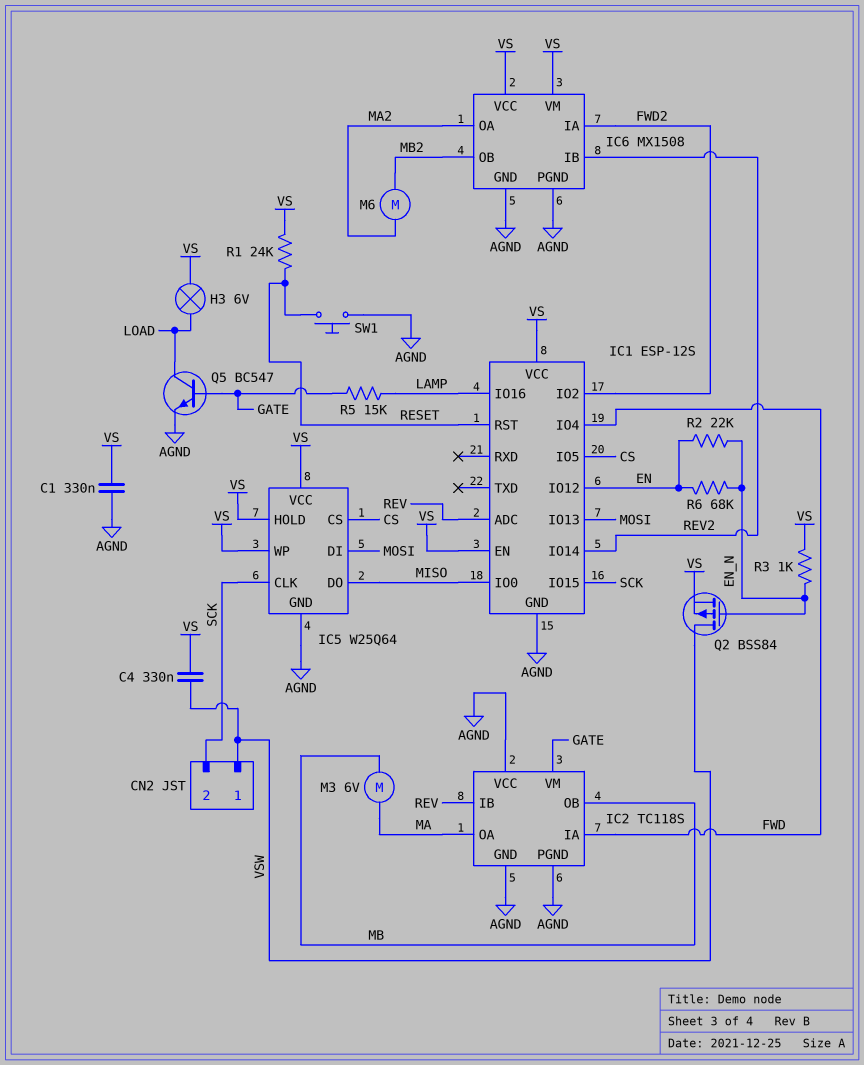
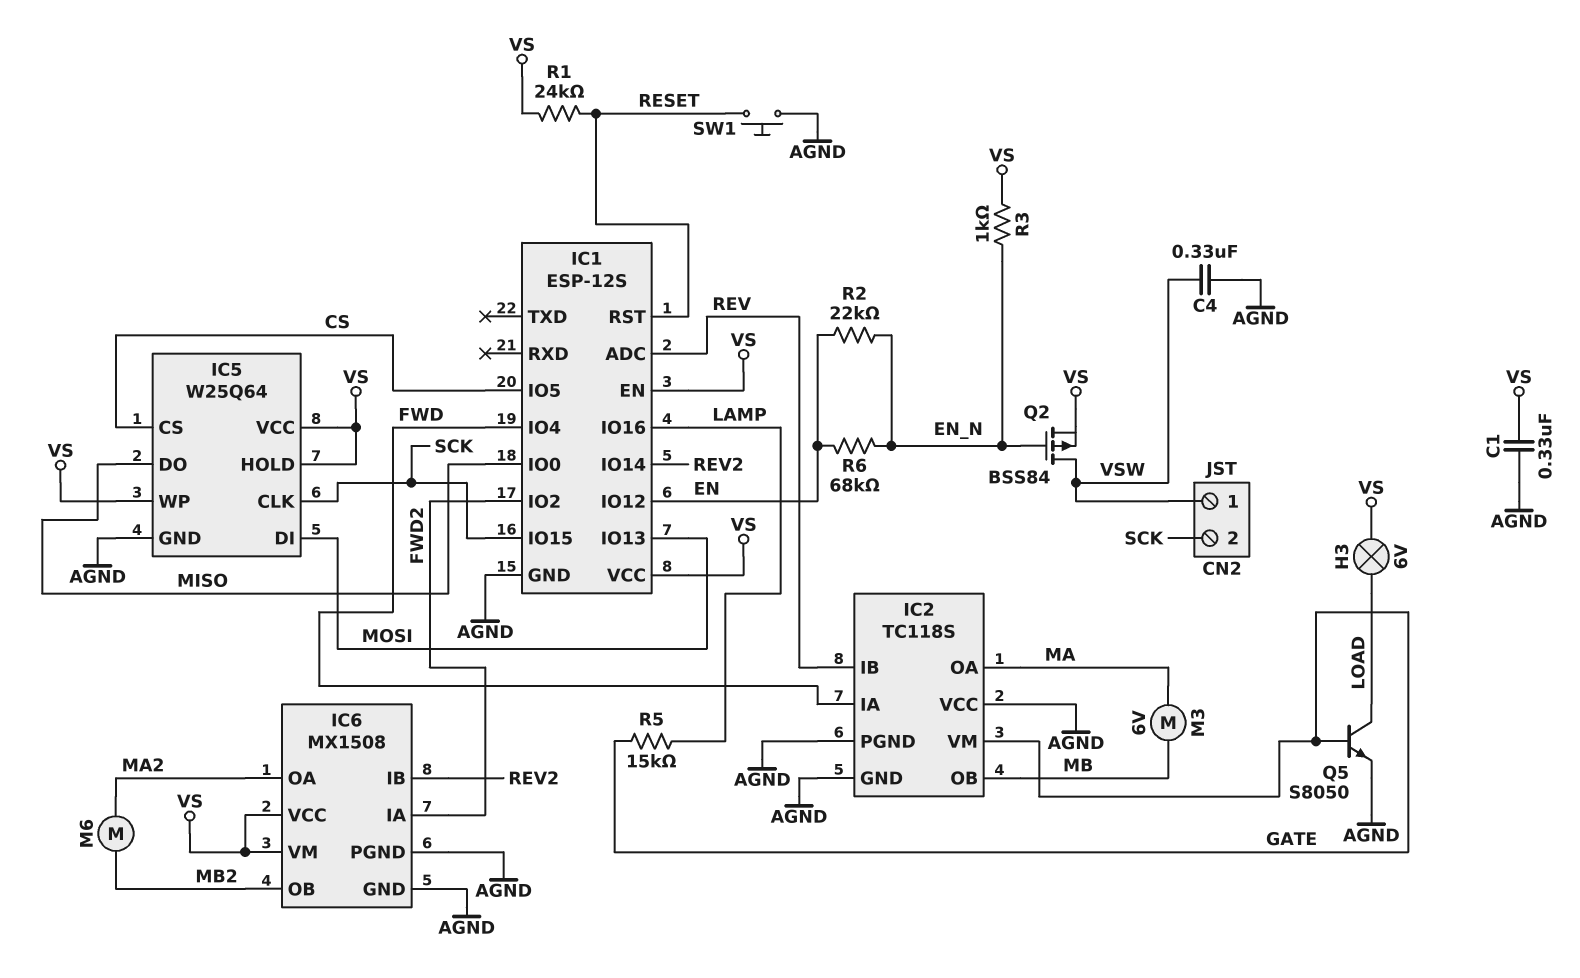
C4: 330nF (VS, VSW) -> 330nF (AGND, VSW)
Q5: NPN BC547 (B GATE, C LOAD, E AGND) -> NPN S8050 (B GATE, C LOAD, E AGND)

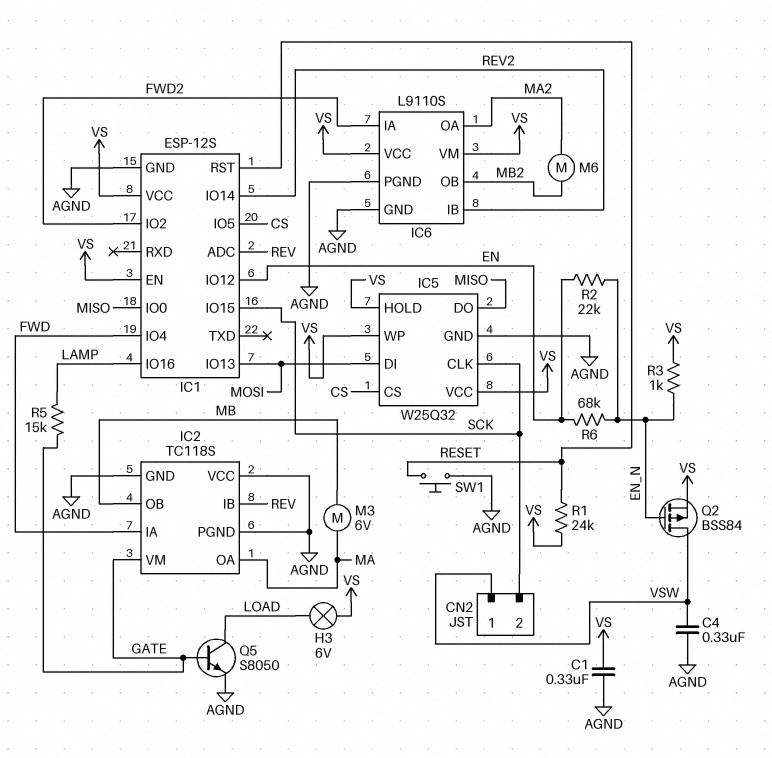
IC5: W25Q64 -> W25Q32
IC6: MX1508 -> L9110S

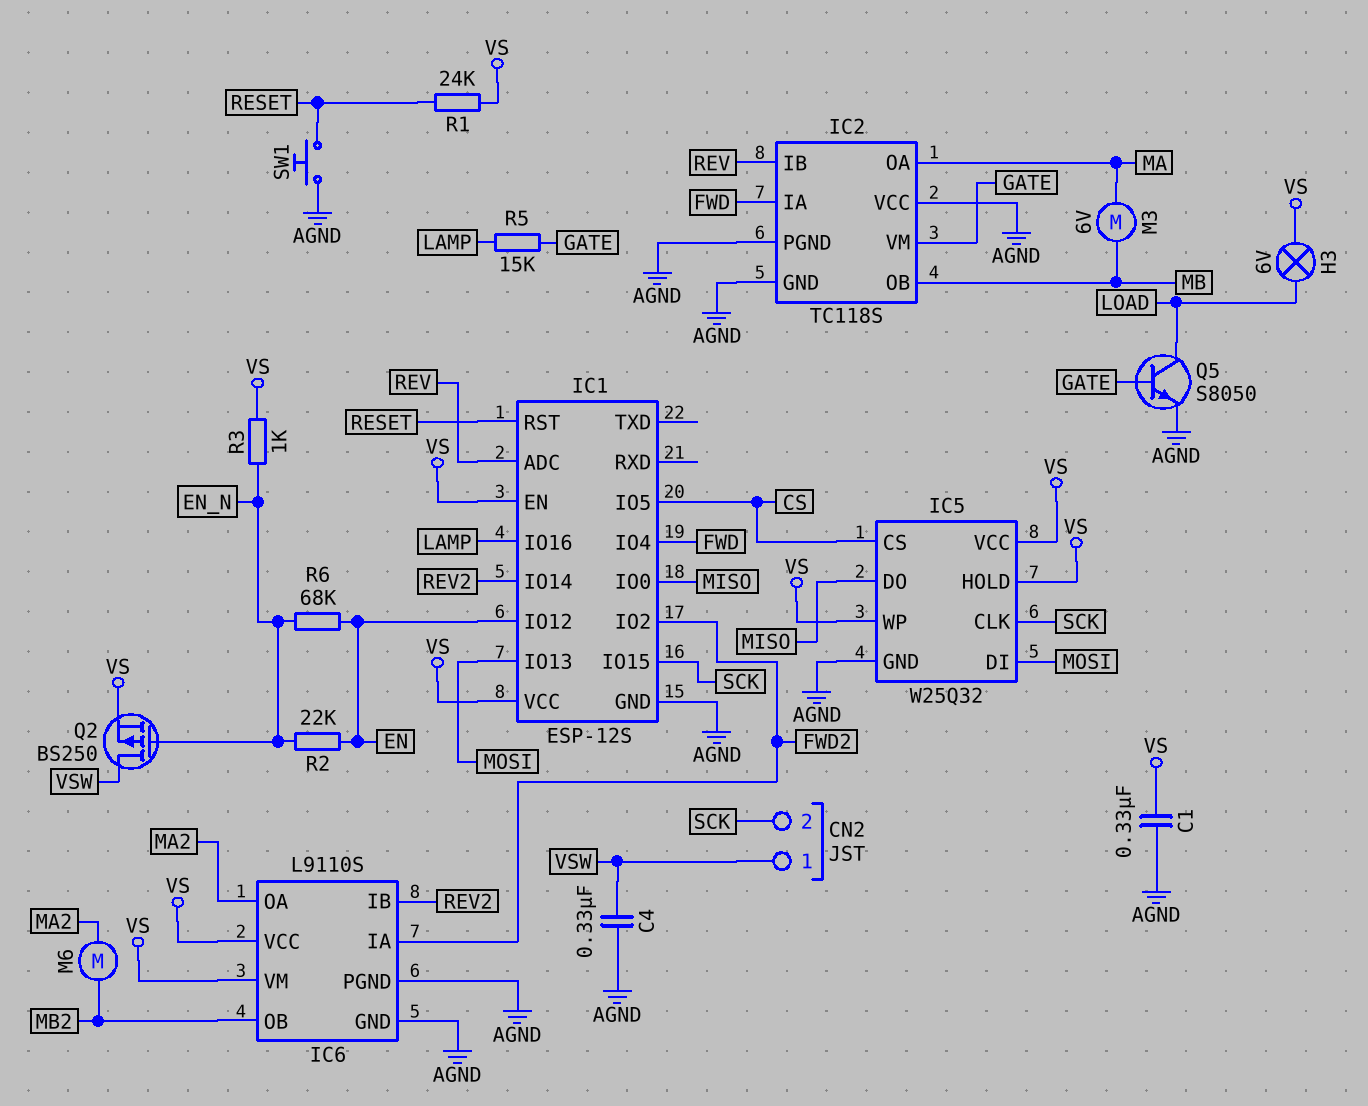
Q2: PMOS BSS84 (G EN_N, D VSW, S VS) -> PMOS BS250 (G EN_N, D VSW, S VS)

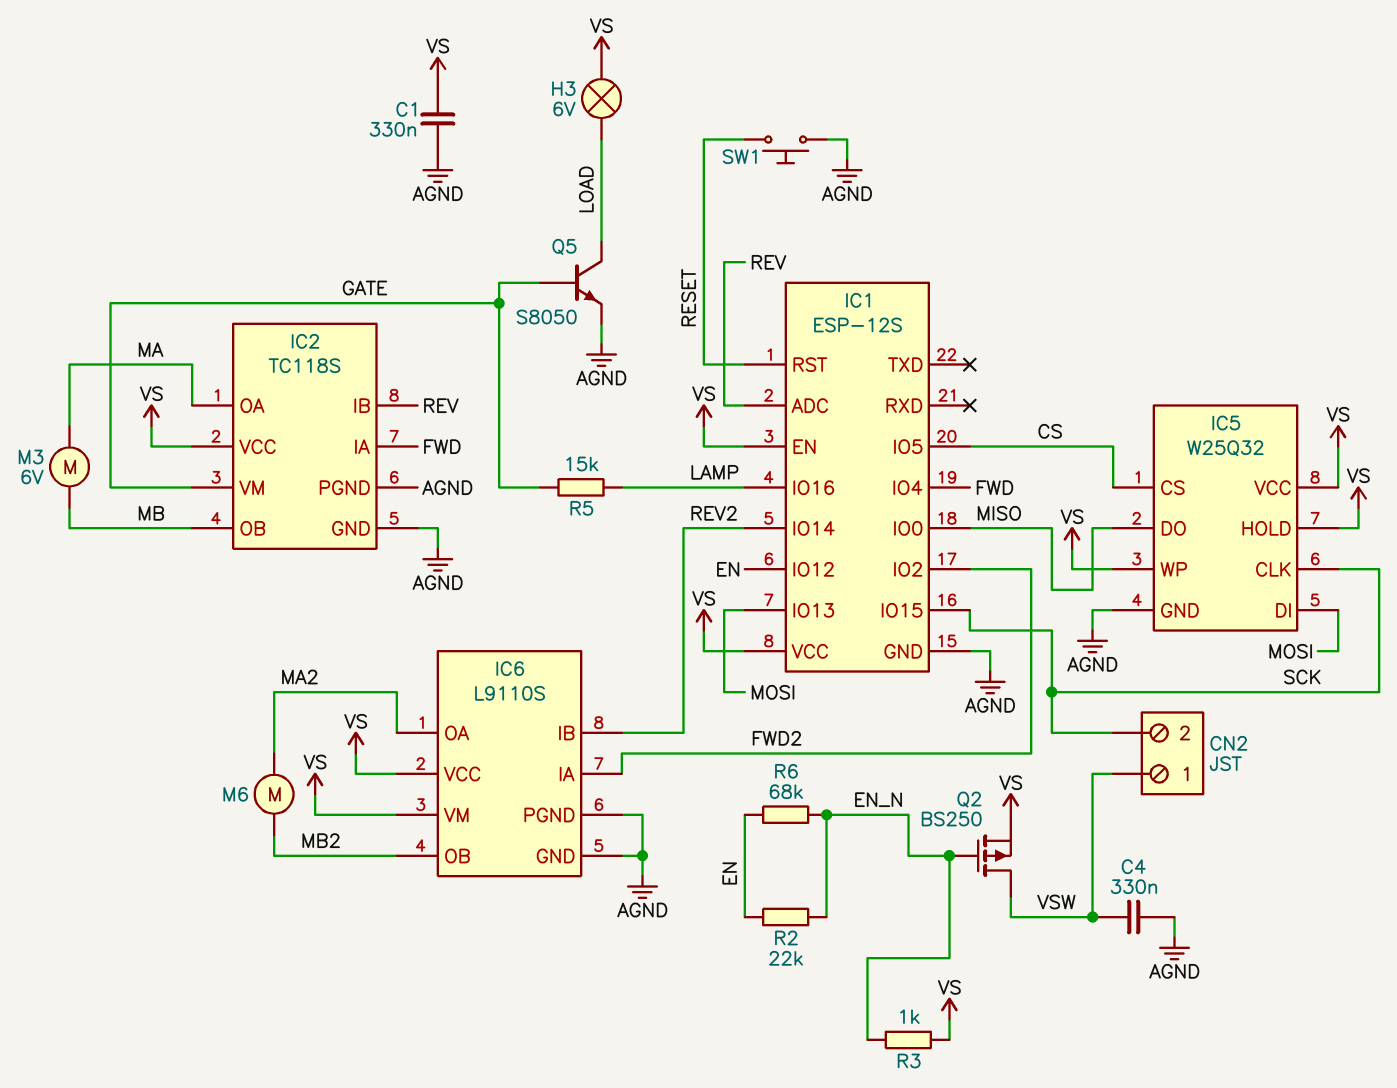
IC2 pin VCC: AGND -> VS
R1: 24k (RESET, VS) -> none

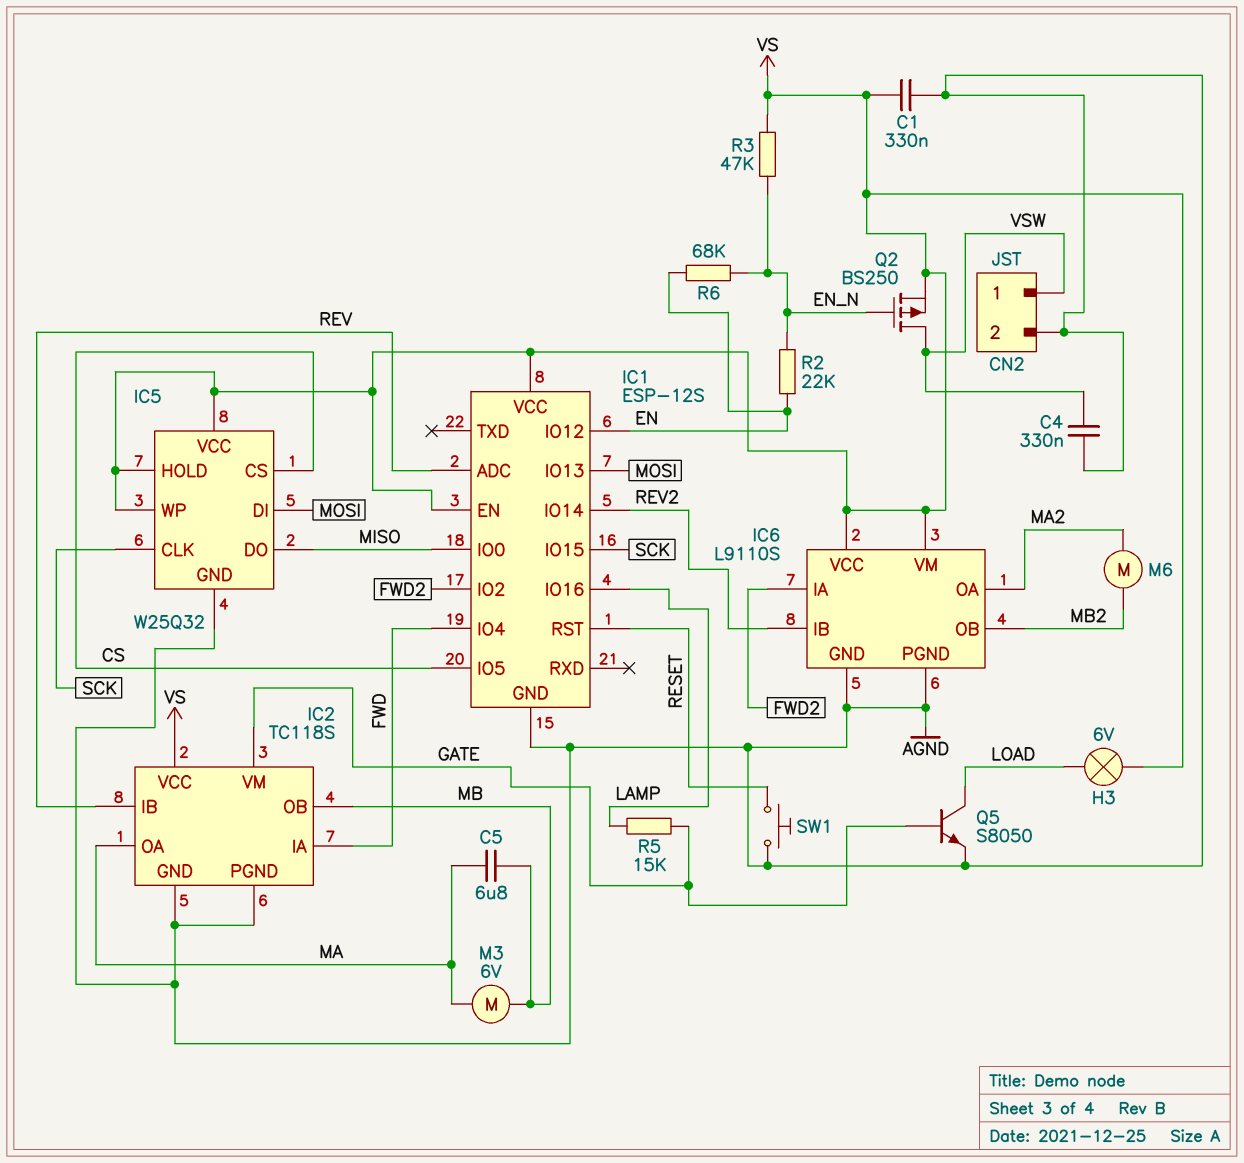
C5: none -> 6.8uF (MA, MB)
CN2 pin 2: SCK -> AGND
R3: 1k (EN_N, VS) -> 47k (EN_N, VS)

